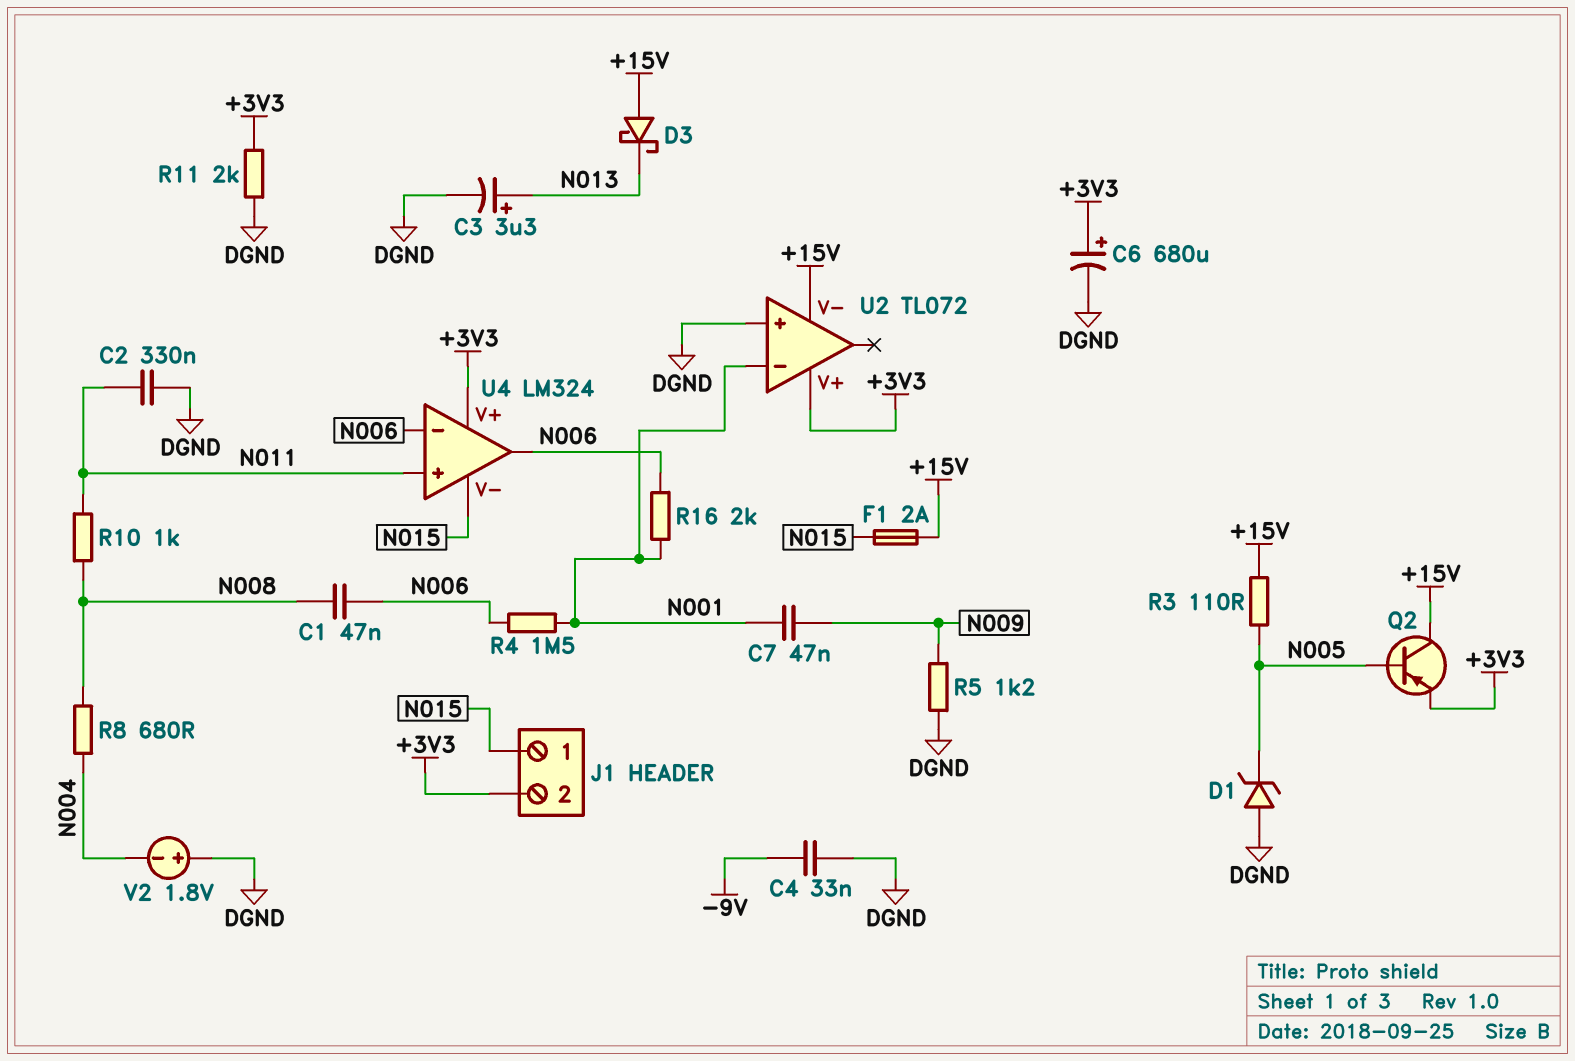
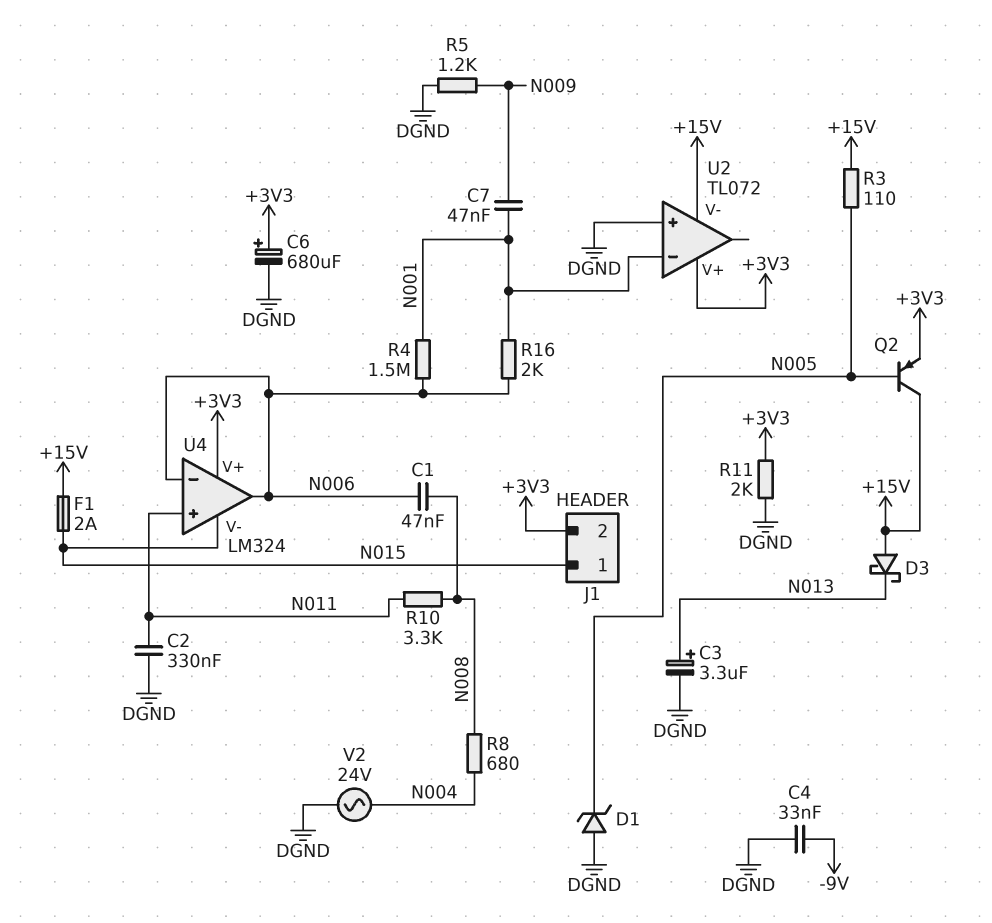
R10: 1k (N008, N011) -> 3.3k (N008, N011)
V2: 1.8V (plus DGND, minus N004) -> AC 24V (DGND, N004)

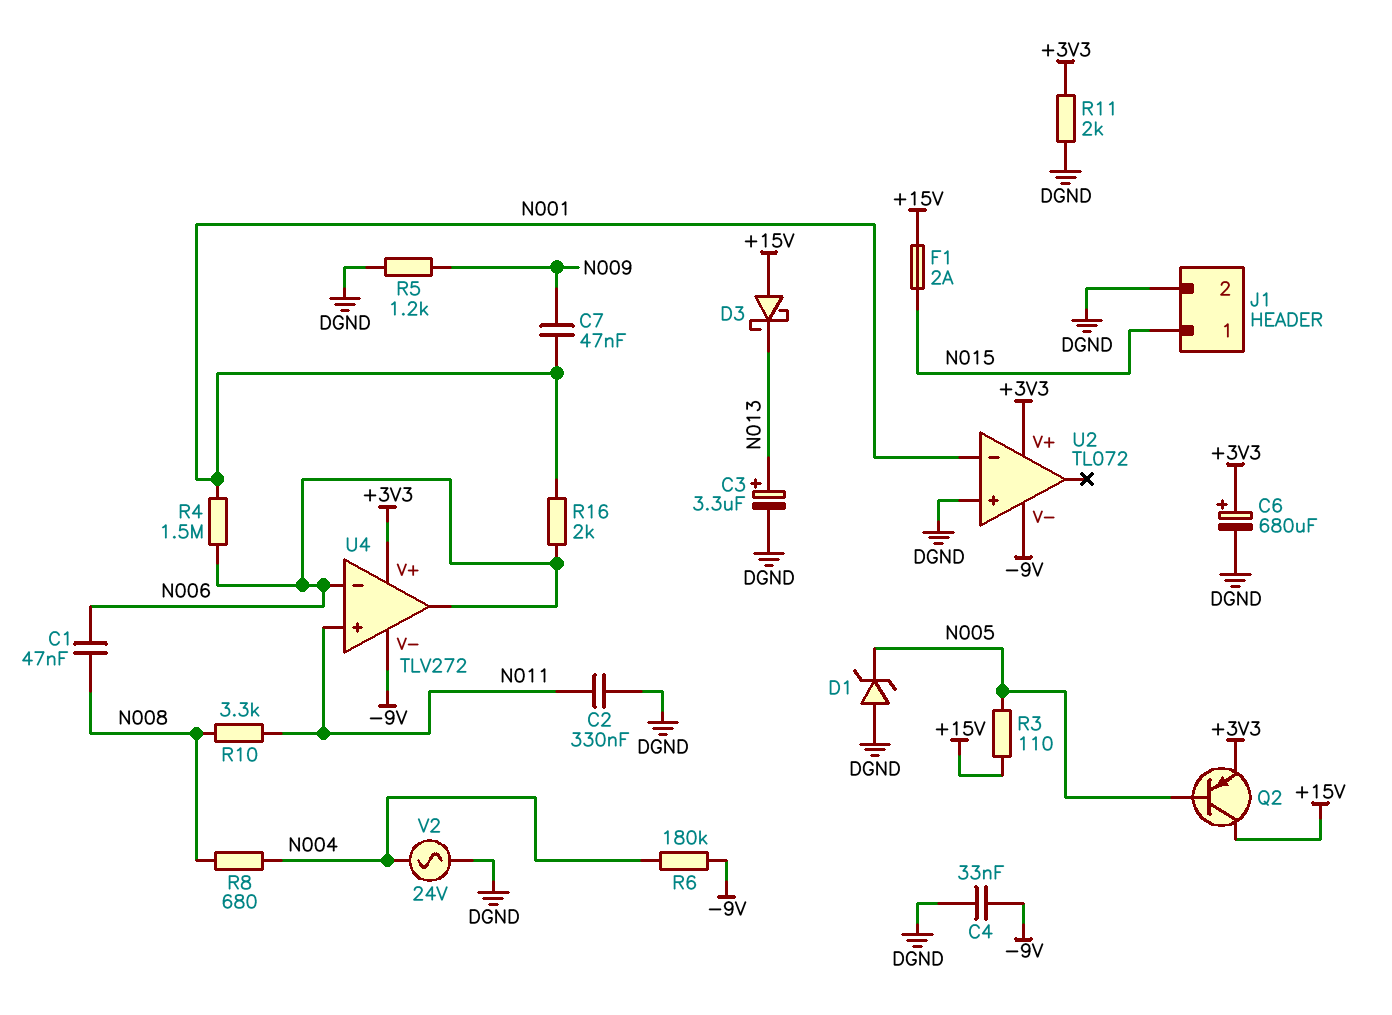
J1 pin 2: +3V3 -> DGND
R6: none -> 180k (-9V, N004)
U2 pin V-: +15V -> -9V
U4: LM324 -> TLV272
U4 pin V-: N015 -> -9V

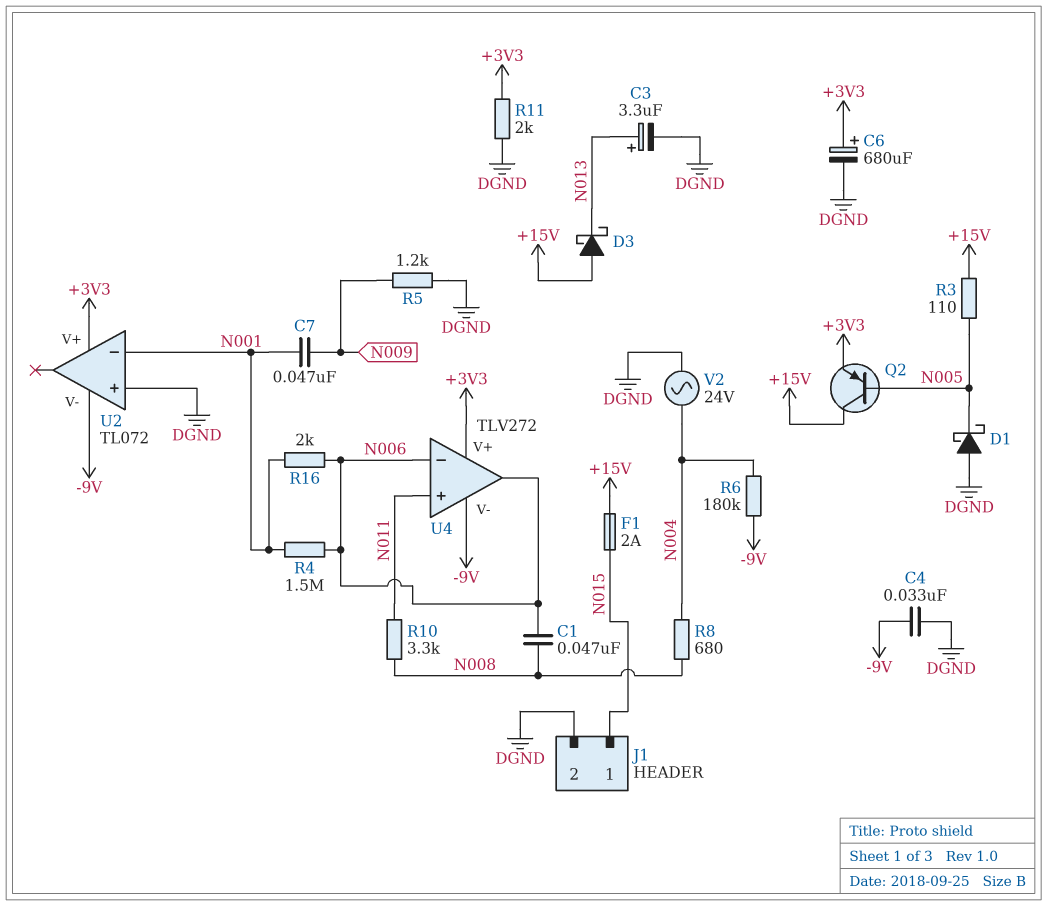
C2: 330nF (DGND, N011) -> none
D1: zener (A DGND, K N005) -> schottky (A DGND, K N005)

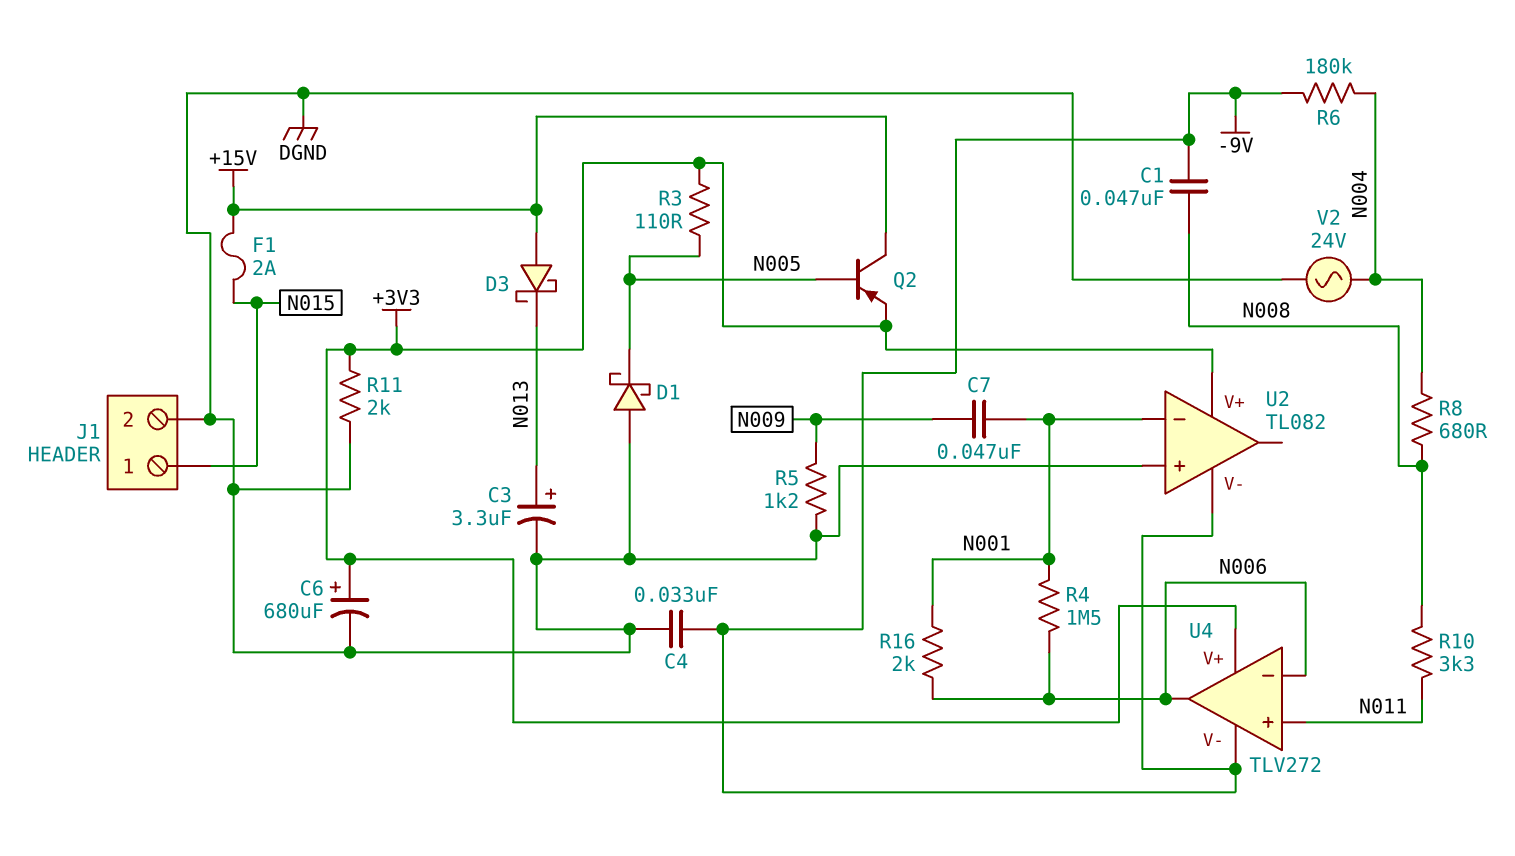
C1: 47nF (N006, N008) -> 47nF (-9V, N008)
R3: 110 (+15V, N005) -> 110 (+3V3, N005)
U2: TL072 -> TL082

